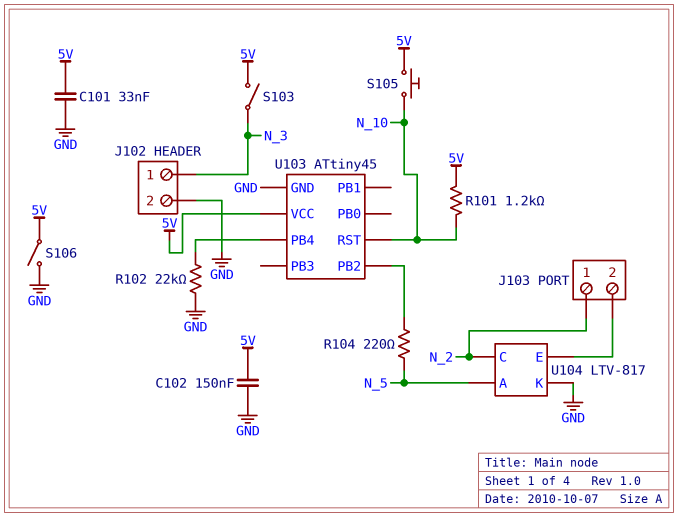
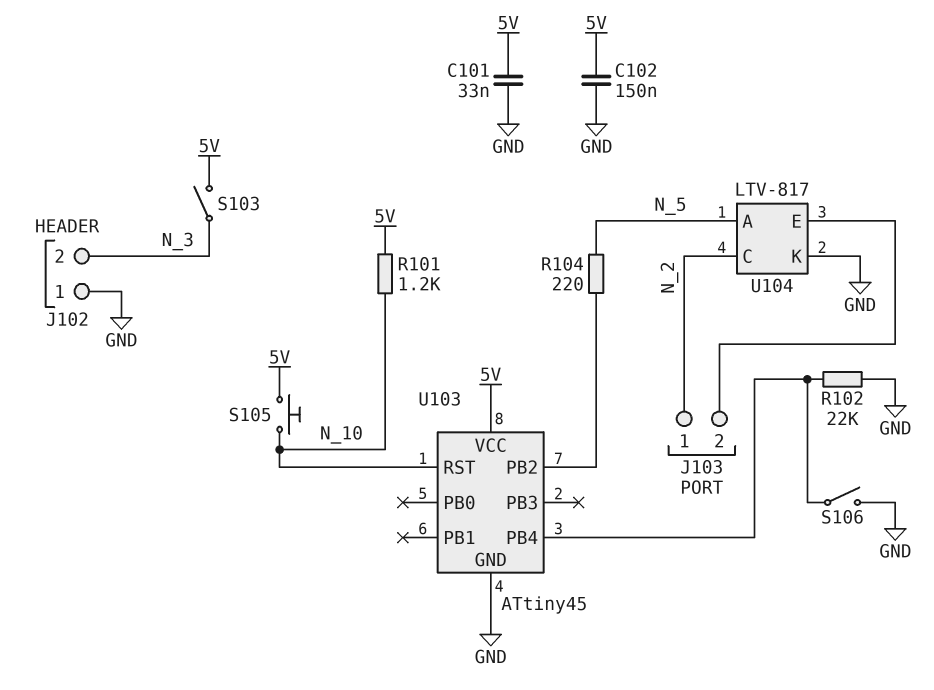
J102 pin 1: N_3 -> GND
J102 pin 2: GND -> N_3
S106: switch (5V, GND) -> switch (GND, U103/PB4)

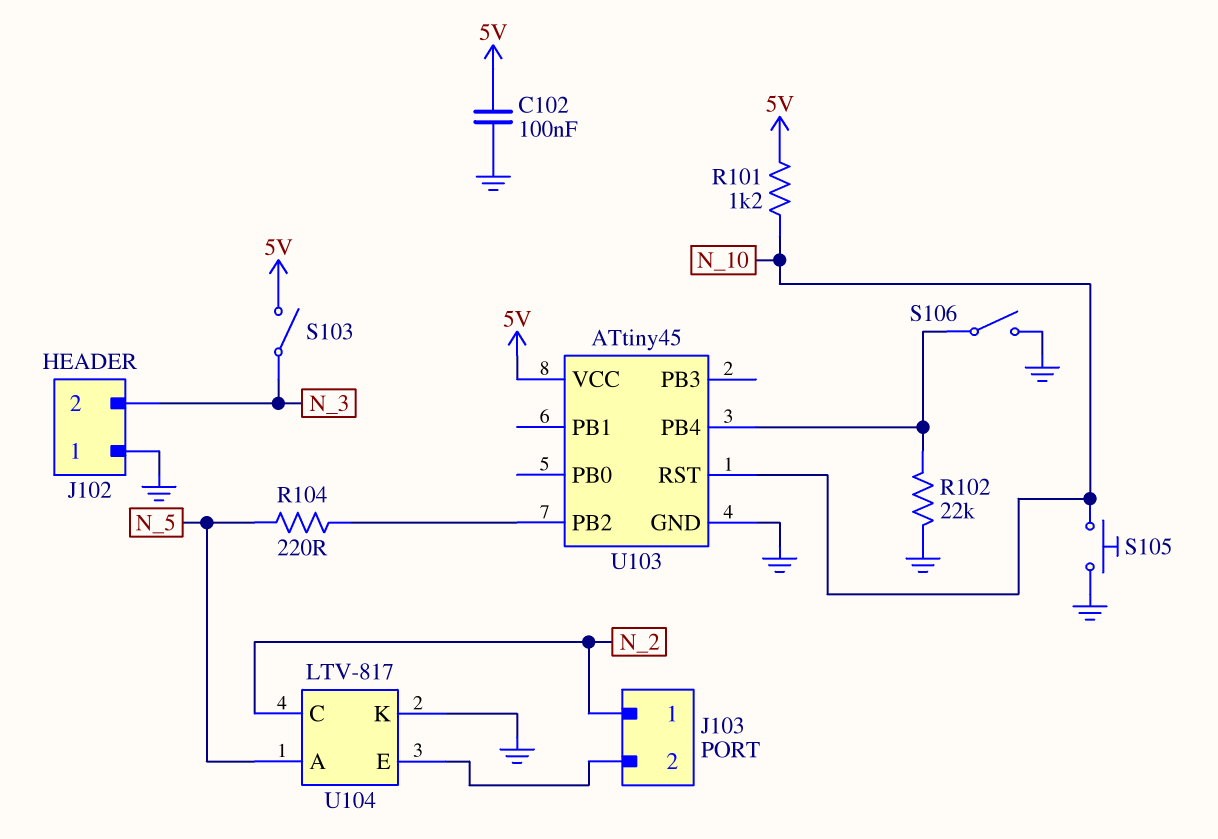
C101: 33nF (5V, GND) -> none
C102: 150nF (5V, GND) -> 100nF (5V, GND)
S105: button (5V, N_10) -> button (GND, N_10)

